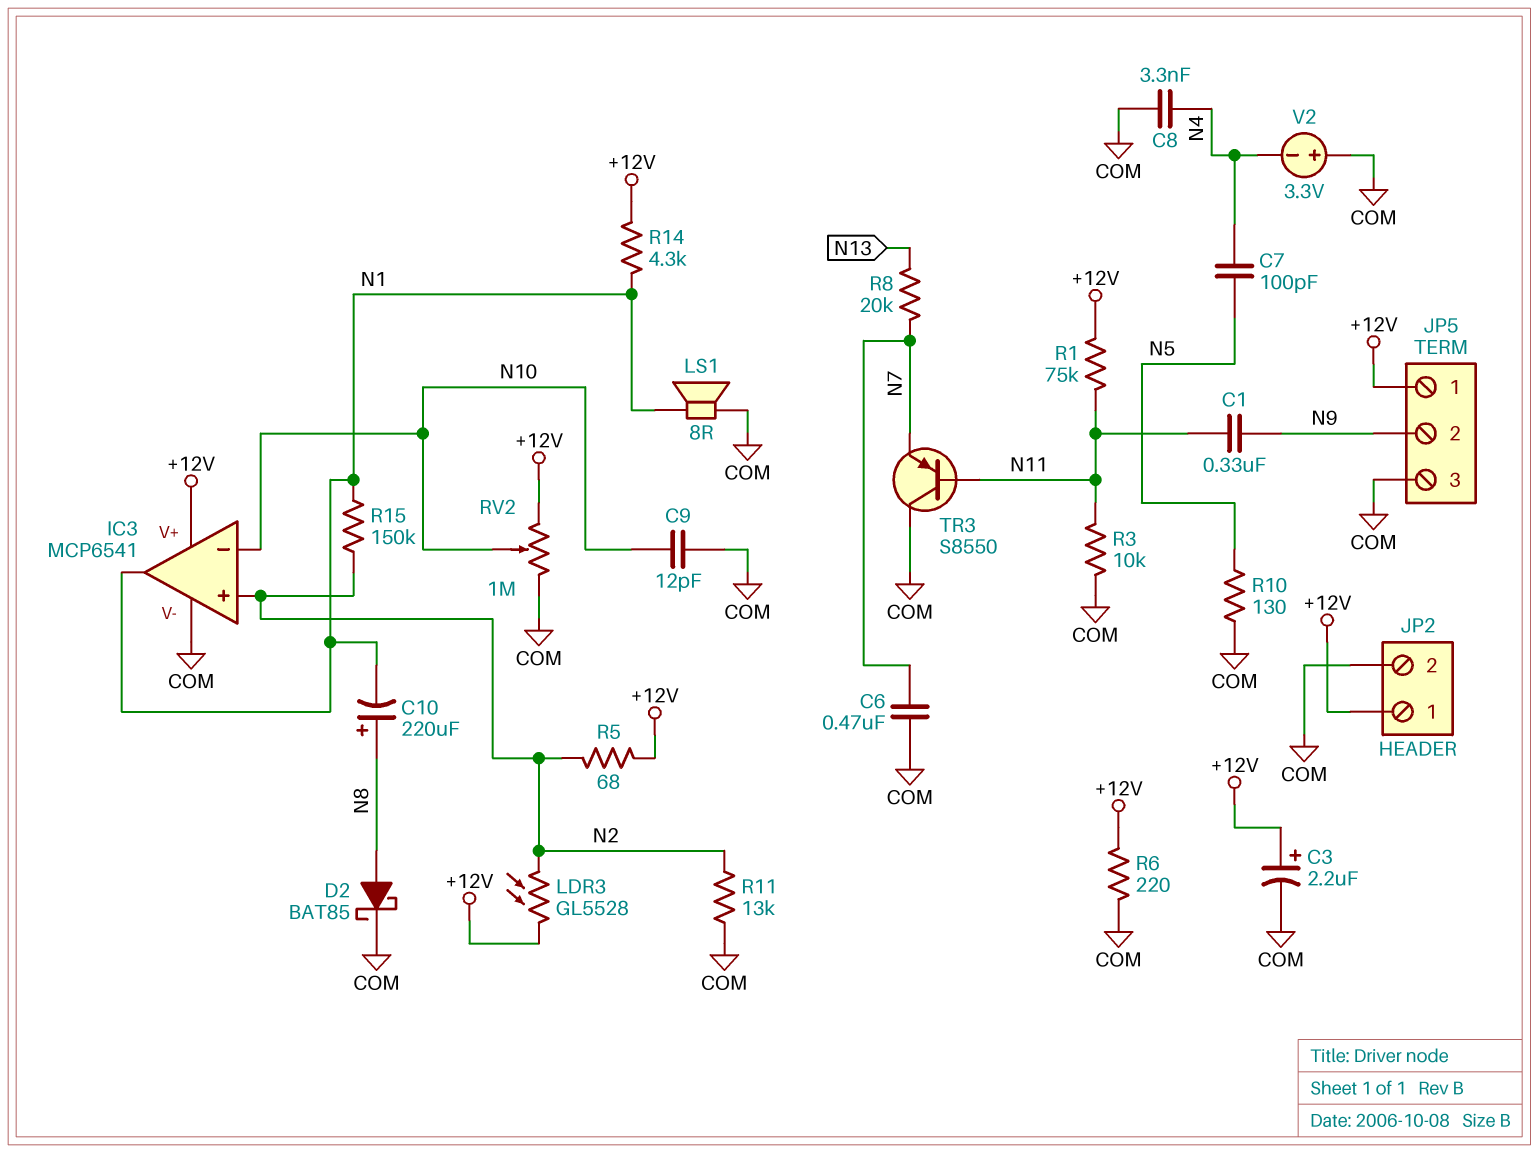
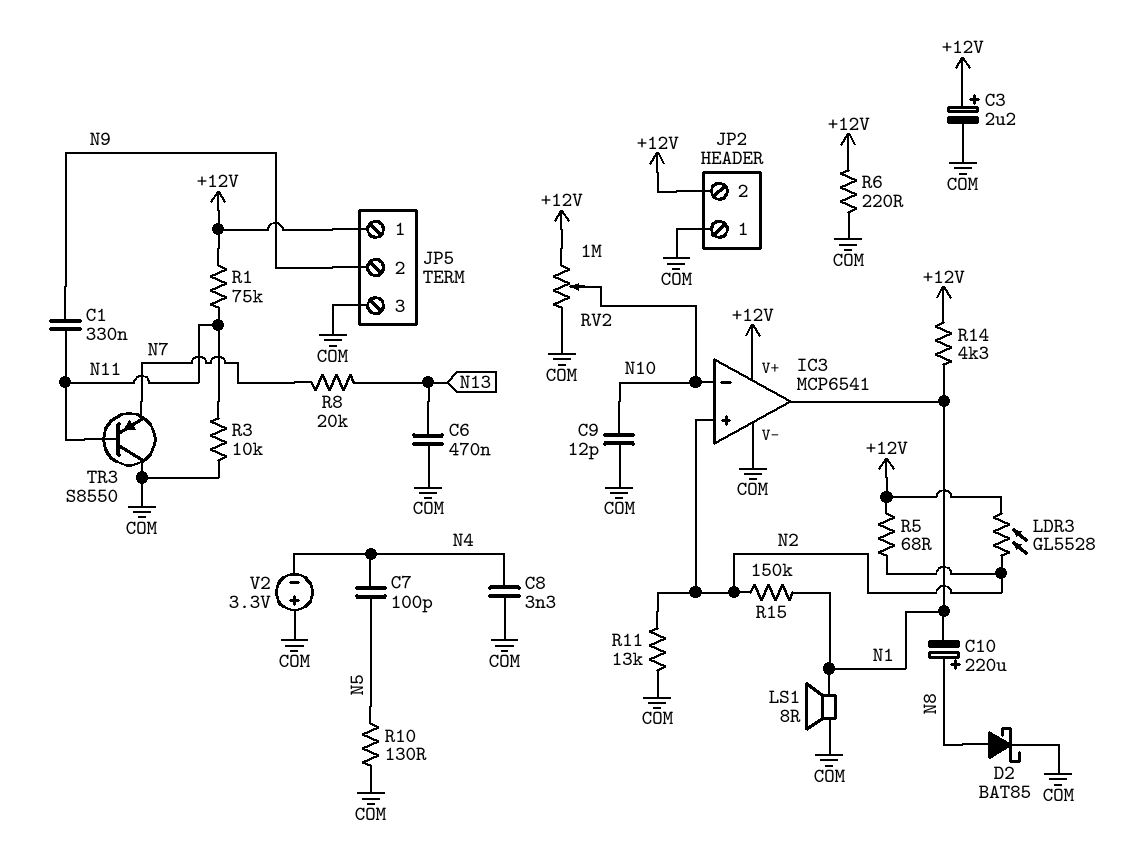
C6: 470nF (COM, N7) -> 470nF (COM, N13)
JP2 pin 1: +12V -> COM
JP2 pin 2: COM -> +12V

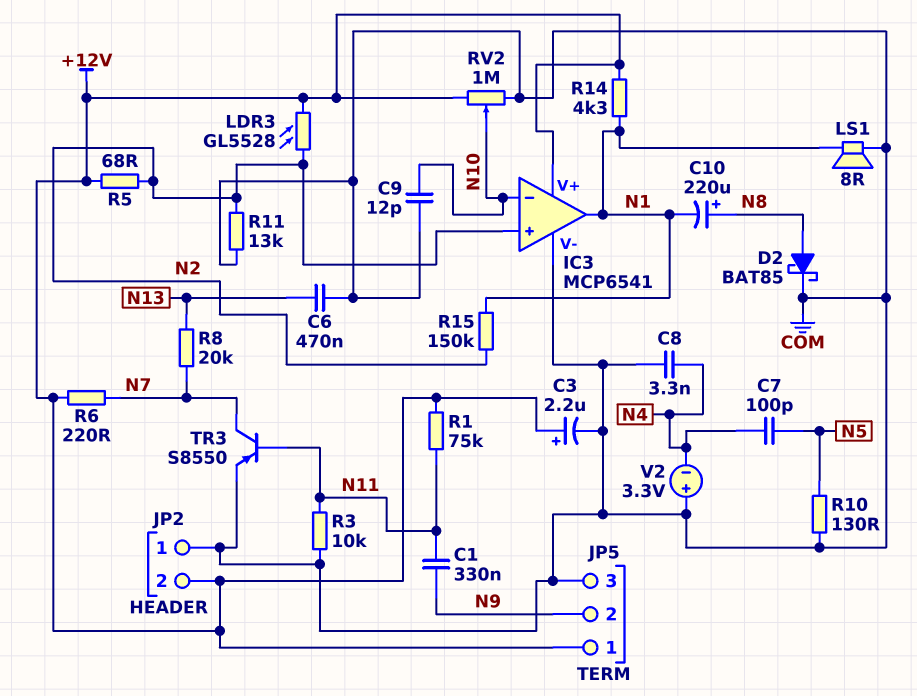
R6: 220 (+12V, COM) -> 220 (+12V, N7)
TR3: PNP S8550 (B N11, C COM, E N7) -> PNP S8550 (B N11, C N7, E COM)

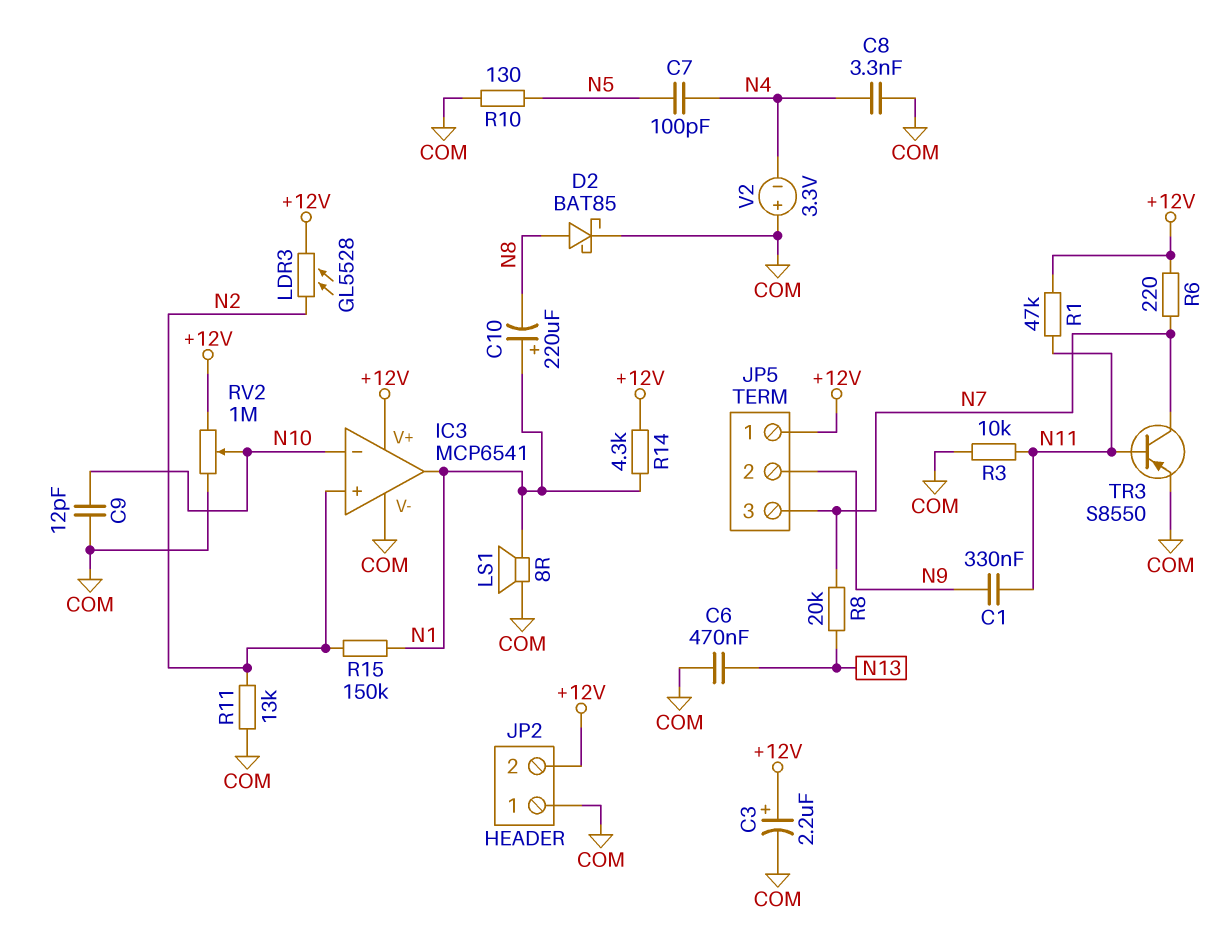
C10: 220uF (plus N8, minus N1) -> 220uF (plus N1, minus N8)
JP5 pin 3: COM -> N7
R1: 75k (+12V, N11) -> 47k (+12V, N11)
R5: 68 (+12V, N2) -> none

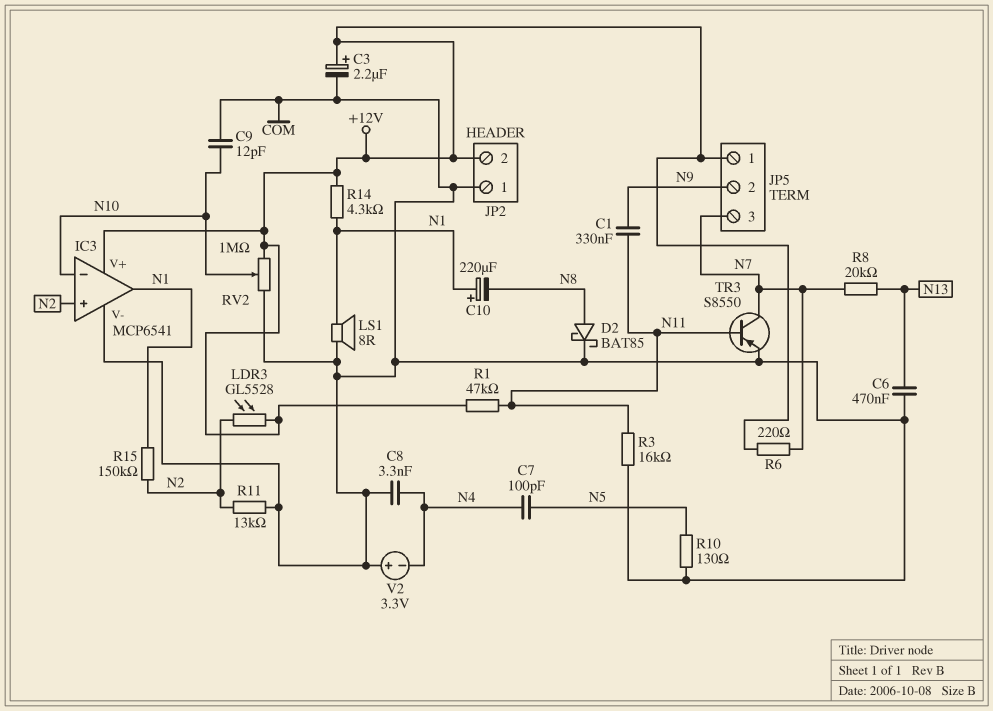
R3: 10k (COM, N11) -> 16k (COM, N11)

